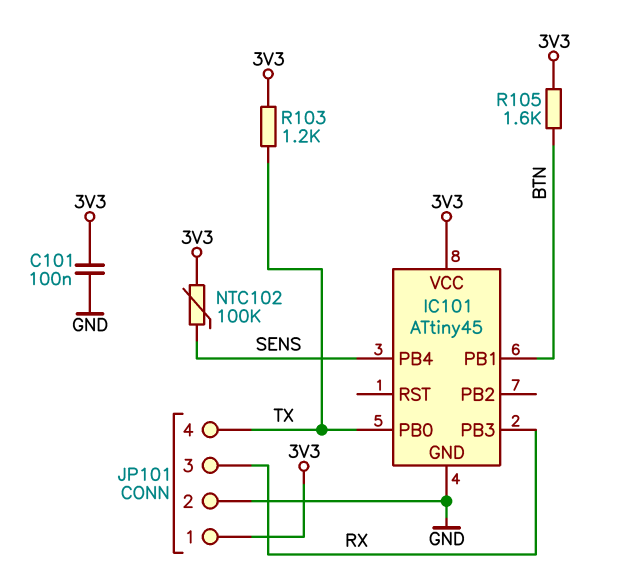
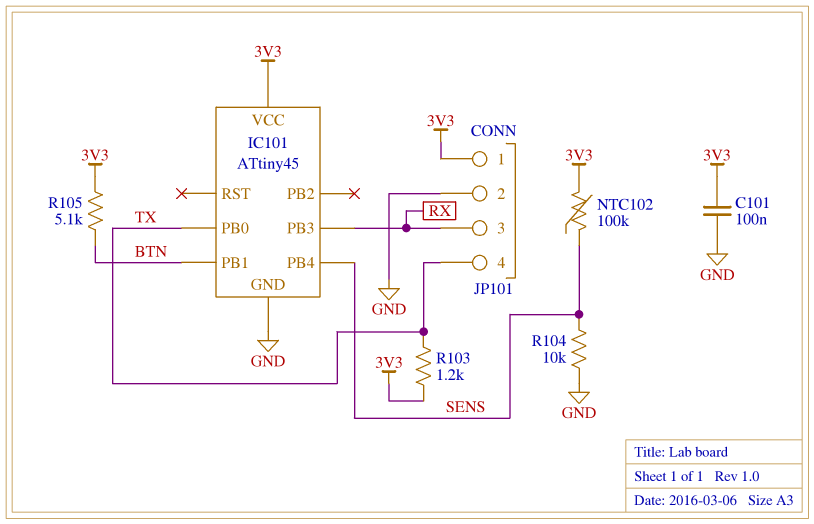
R104: none -> 10k (GND, SENS)
R105: 1.6k (3V3, BTN) -> 5.1k (3V3, BTN)

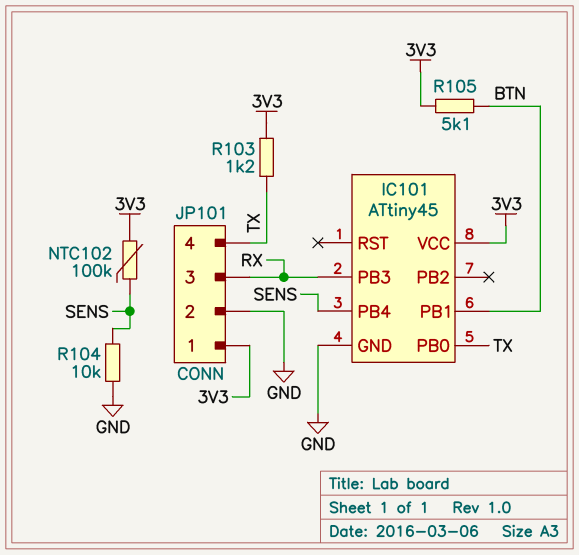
C101: 100nF (3V3, GND) -> none

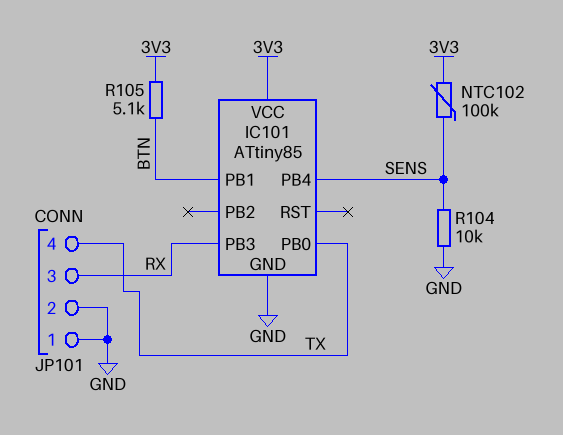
IC101: ATtiny45 -> ATtiny85
JP101 pin 1: 3V3 -> GND
R103: 1.2k (3V3, TX) -> none

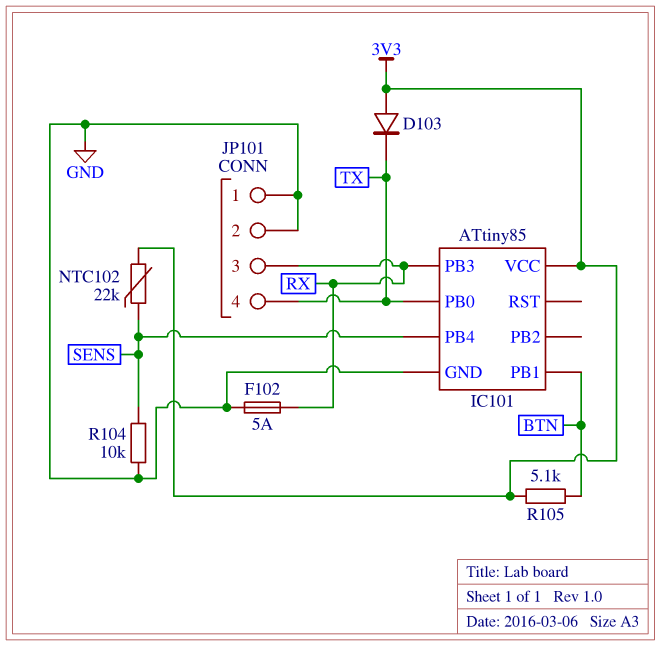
D103: none -> diode (A 3V3, K TX)
F102: none -> 5A (GND, RX)
NTC102: 100k (3V3, SENS) -> 22k (3V3, SENS)

